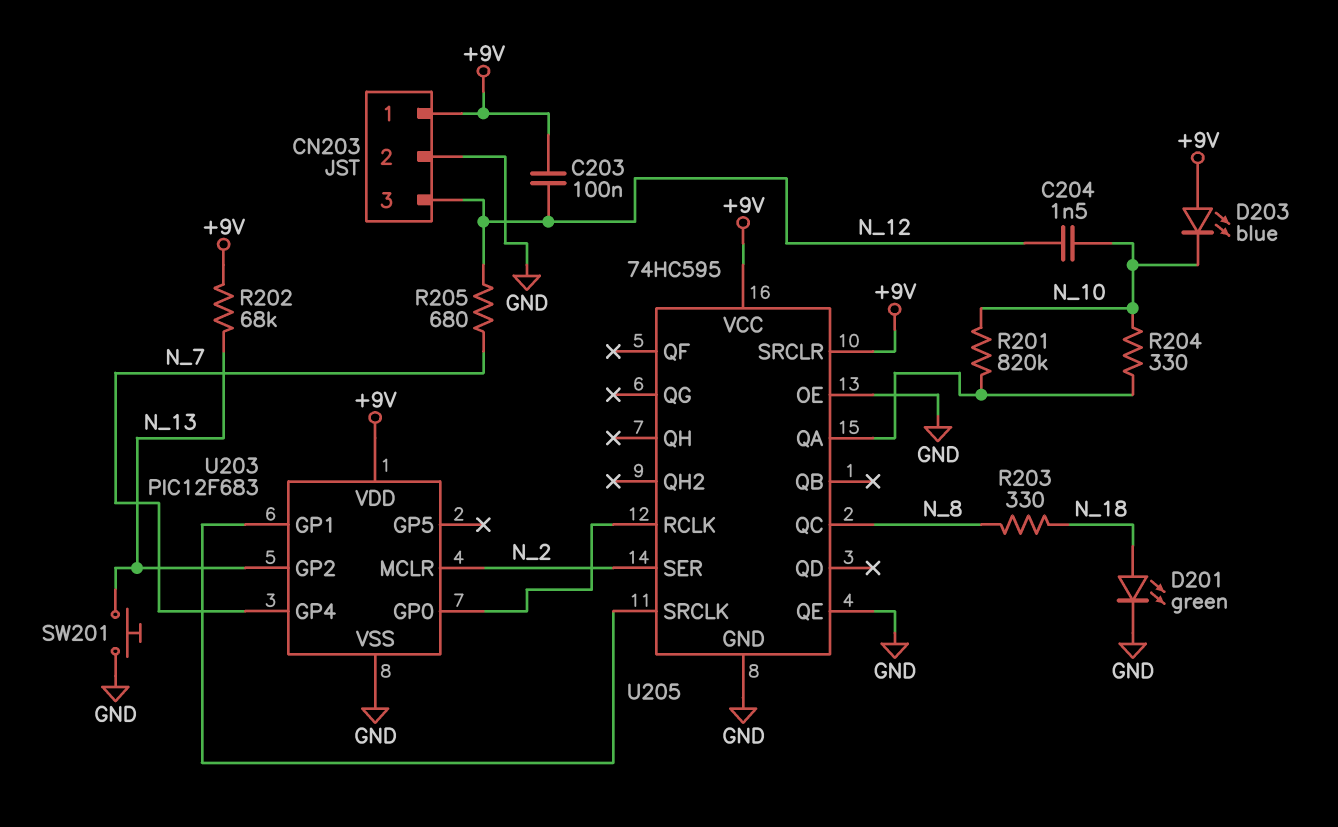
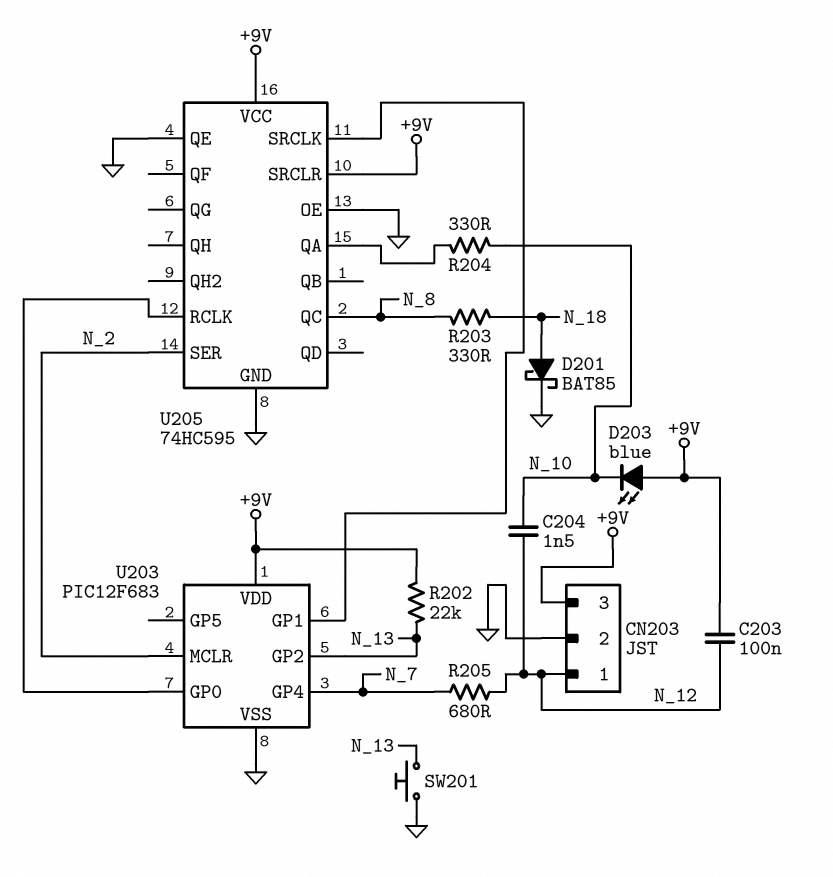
CN203 pin 1: +9V -> N_12
CN203 pin 3: N_12 -> +9V
D201: LED green (A N_18, K GND) -> schottky BAT85 (A N_18, K GND)
R201: 820k (N_10, U205/QA) -> none
R202: 68k (+9V, N_13) -> 22k (+9V, N_13)

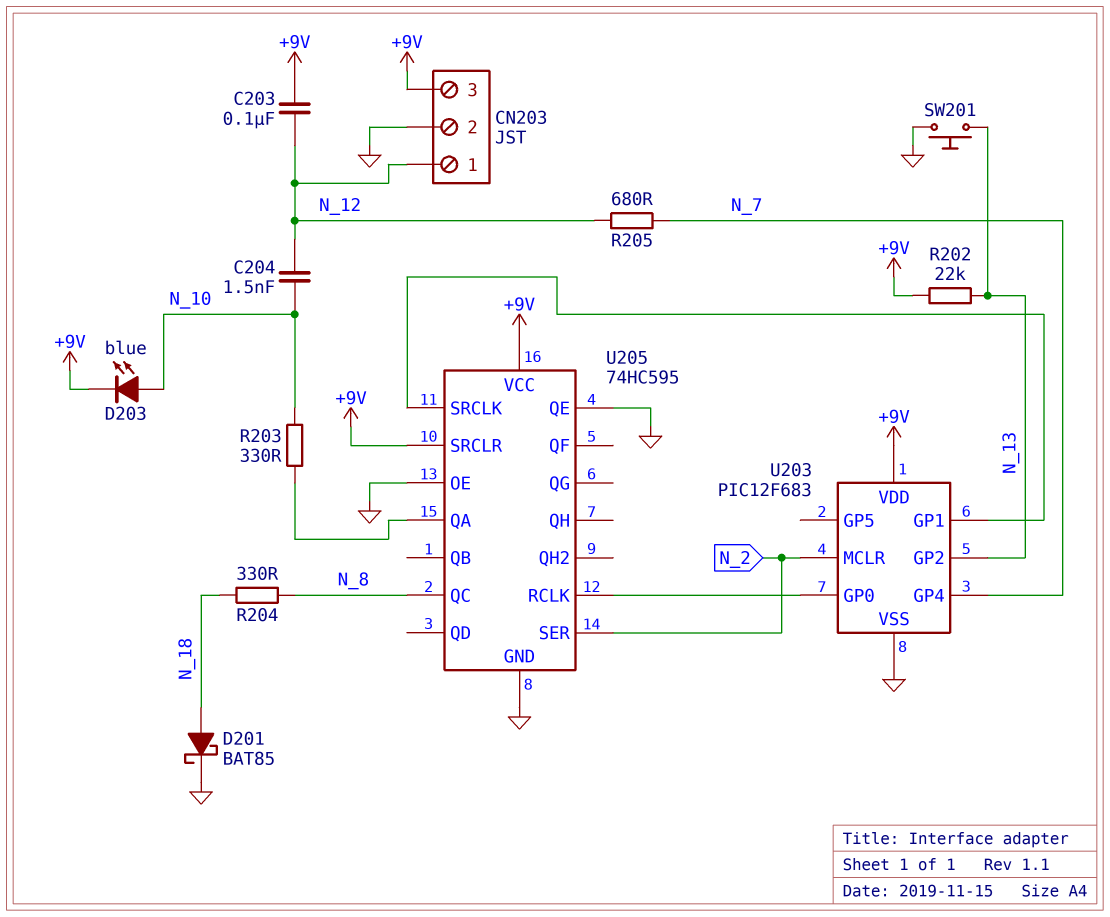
D203: LED blue (A +9V, K N_10) -> LED blue (A N_10, K +9V)
R203: 330 (N_8, N_18) -> 330 (N_10, U205/QA)
R204: 330 (N_10, U205/QA) -> 330 (N_8, N_18)

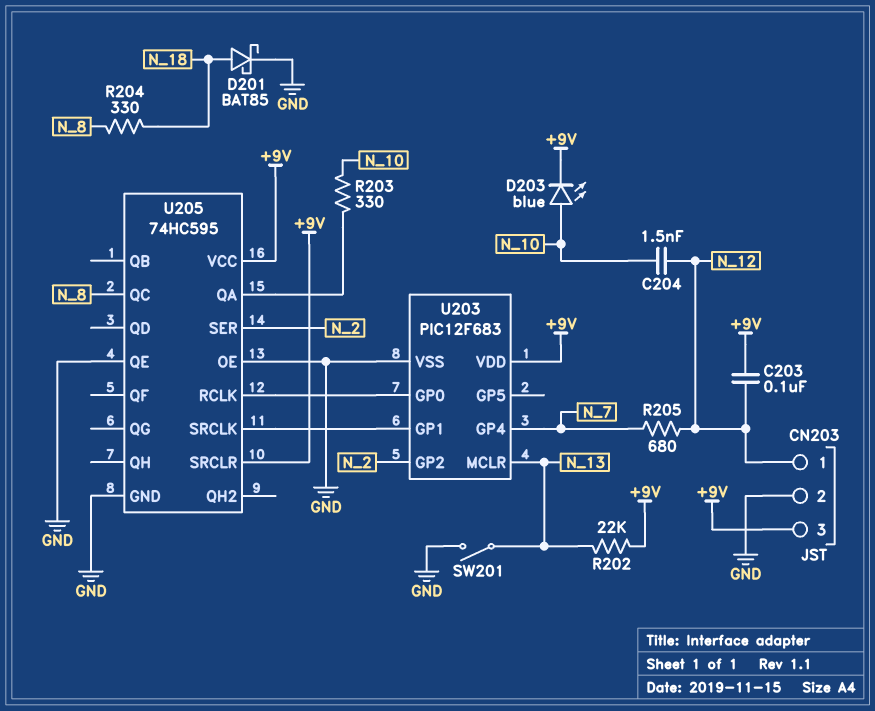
SW201: button (GND, N_13) -> switch (GND, N_13)
U203 pin GP2: N_13 -> N_2
U203 pin MCLR: N_2 -> N_13

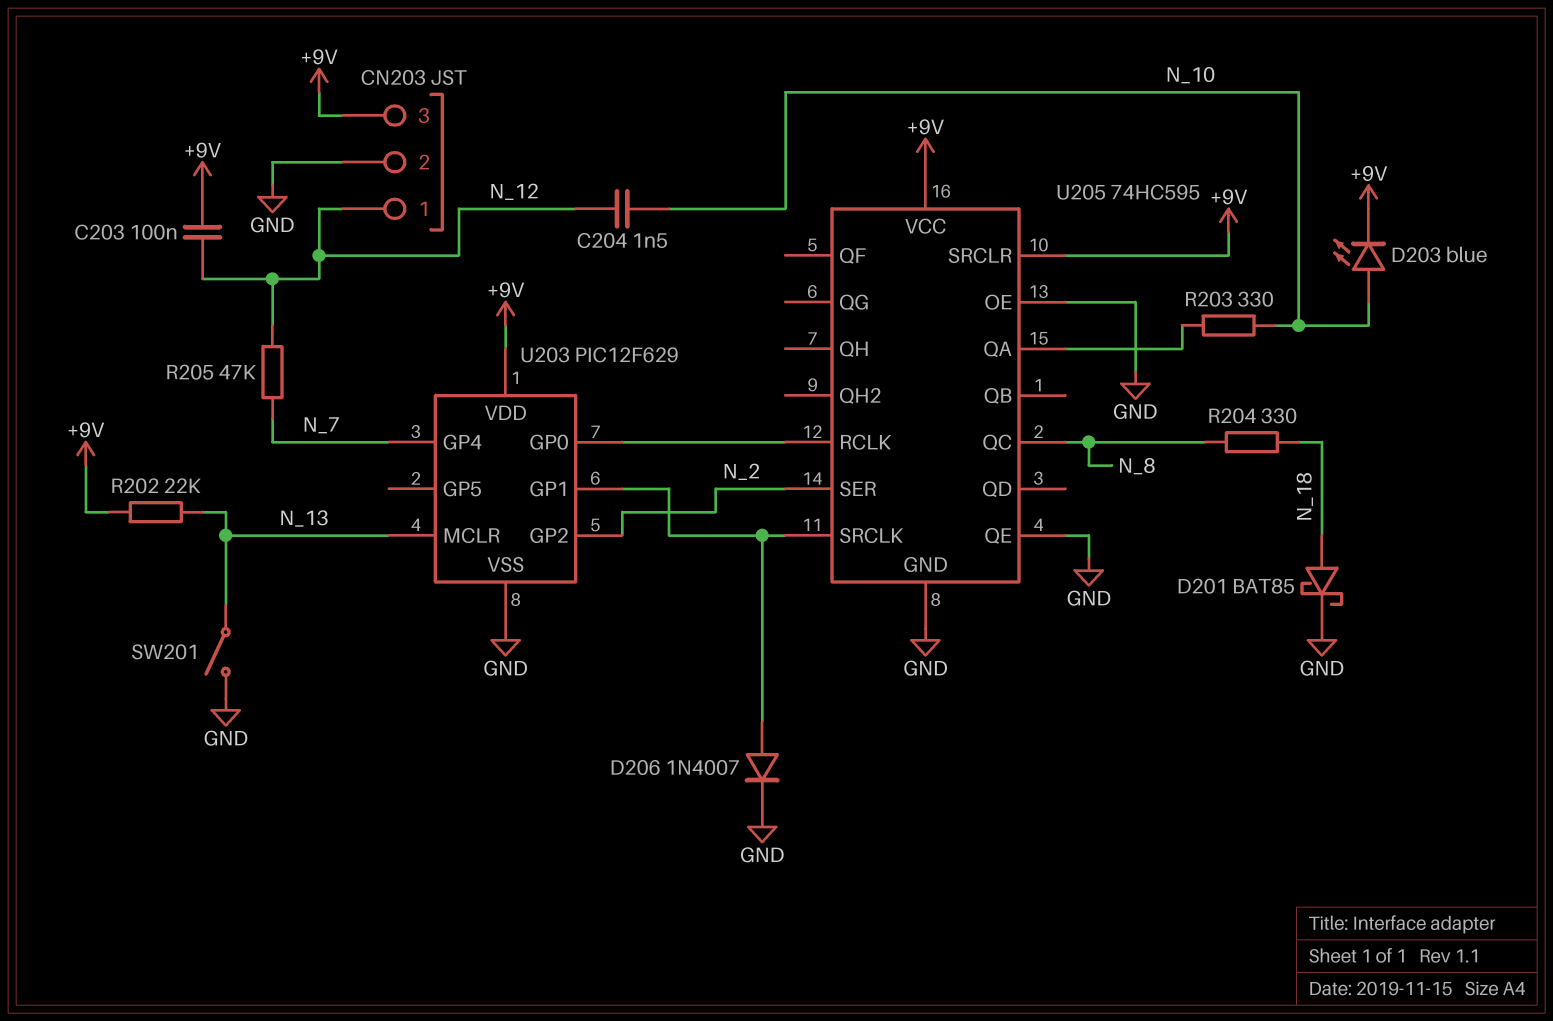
D206: none -> diode 1N4007 (A U203/GP1, K GND)
R205: 680 (N_7, N_12) -> 47k (N_7, N_12)
U203: PIC12F683 -> PIC12F629

